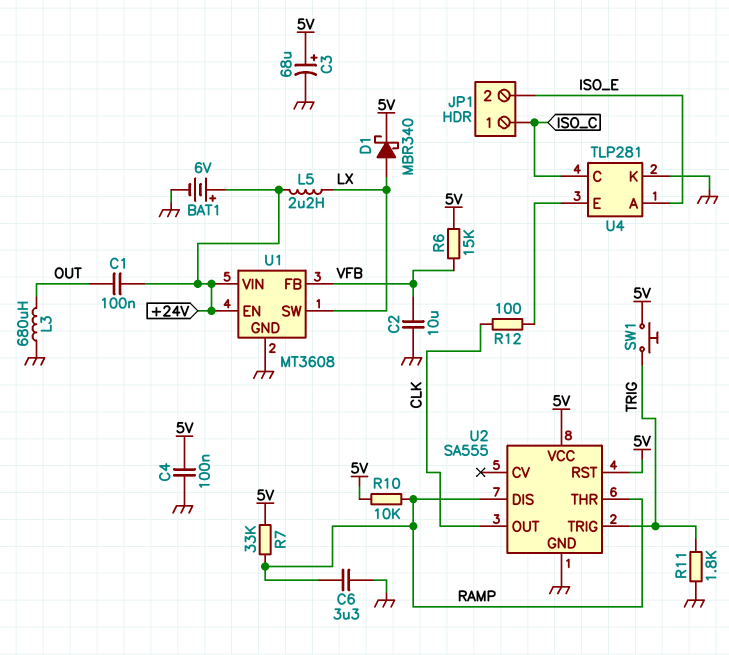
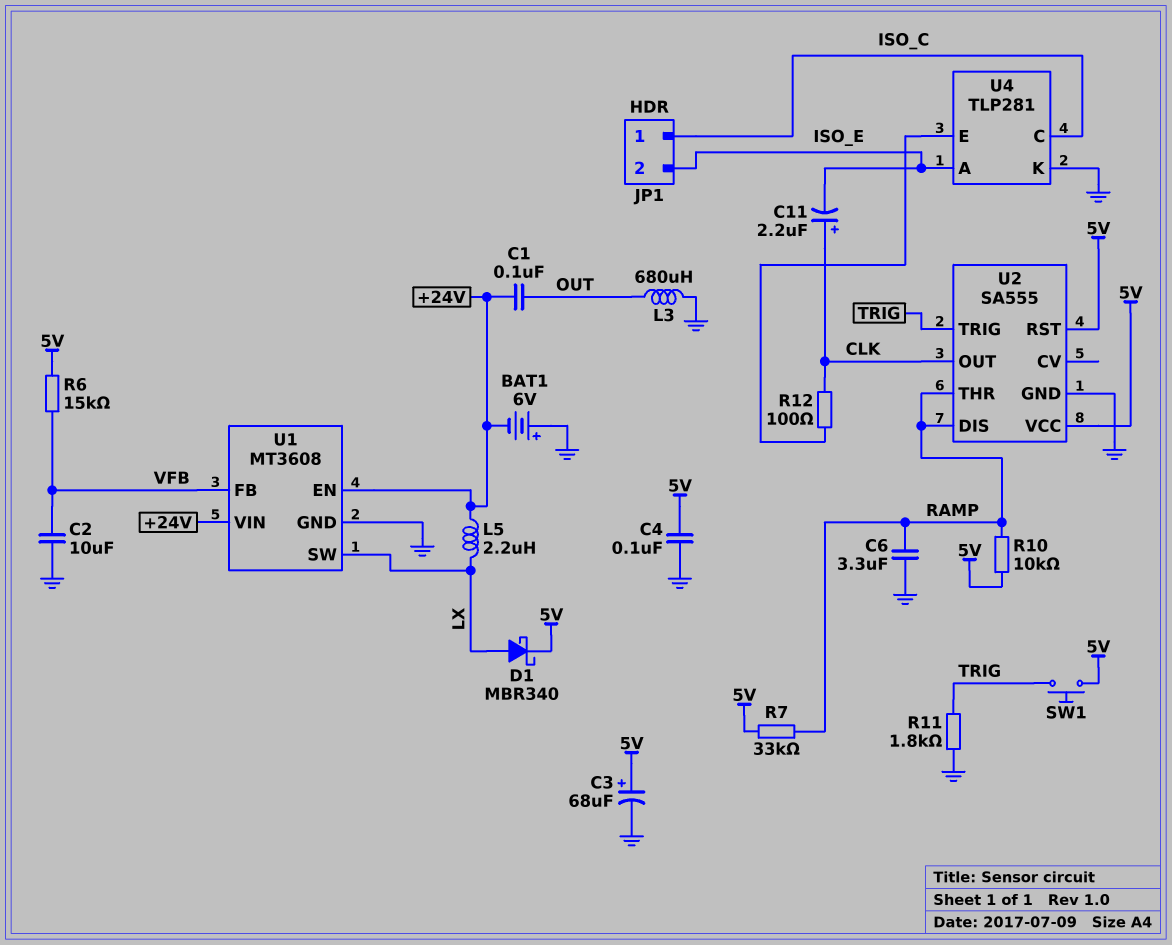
BAT1: 6V (plus +24V, minus GND) -> 6V (plus GND, minus +24V)
C11: none -> 2.2uF (plus CLK, minus ISO_E)

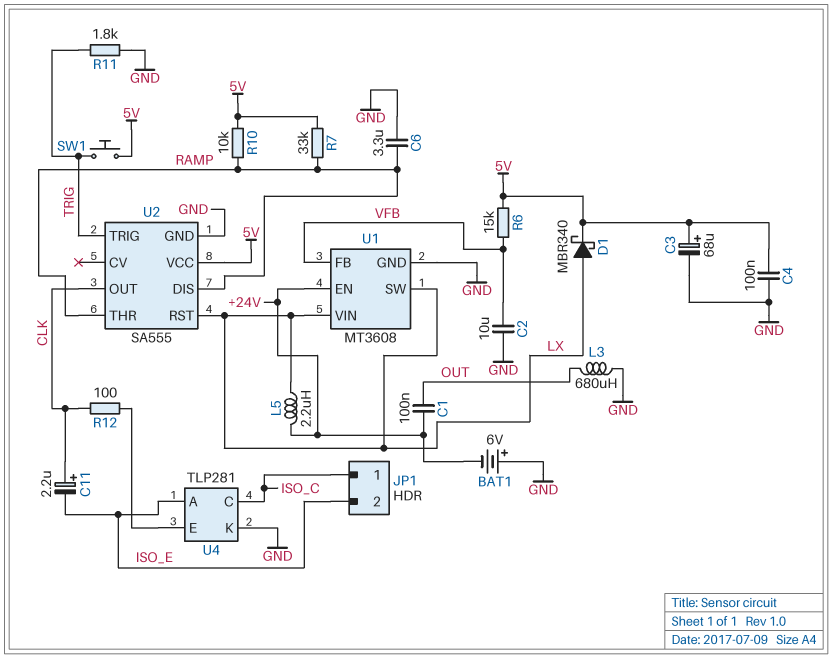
U1 pin VIN: +24V -> LX
U2 pin RST: 5V -> LX

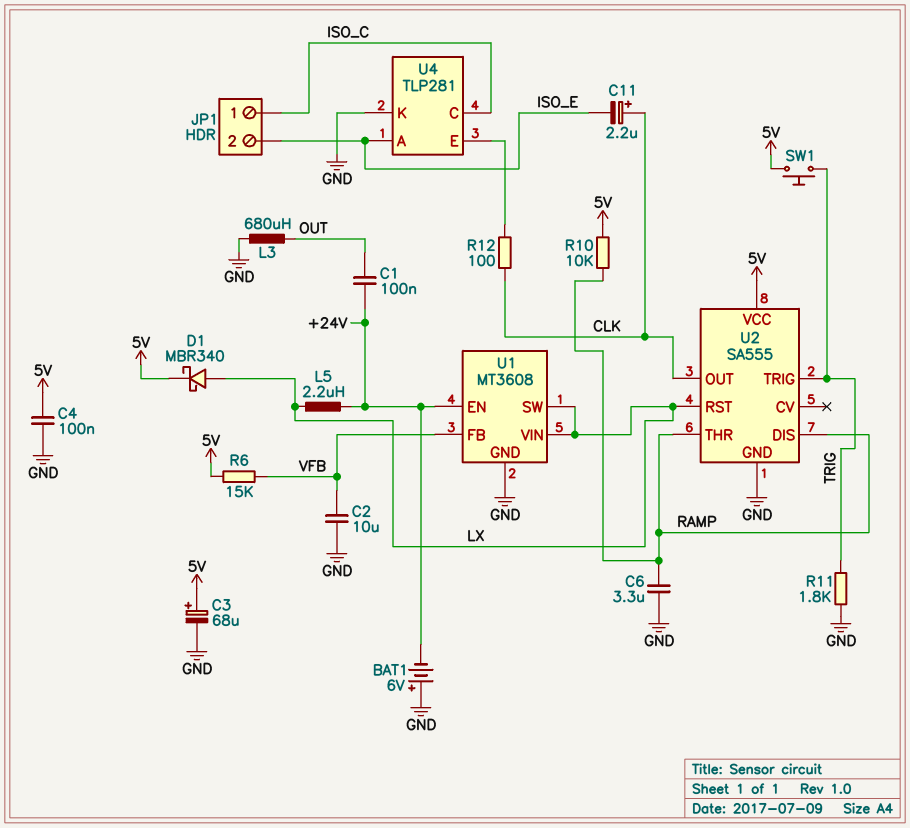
R7: 33k (5V, RAMP) -> none

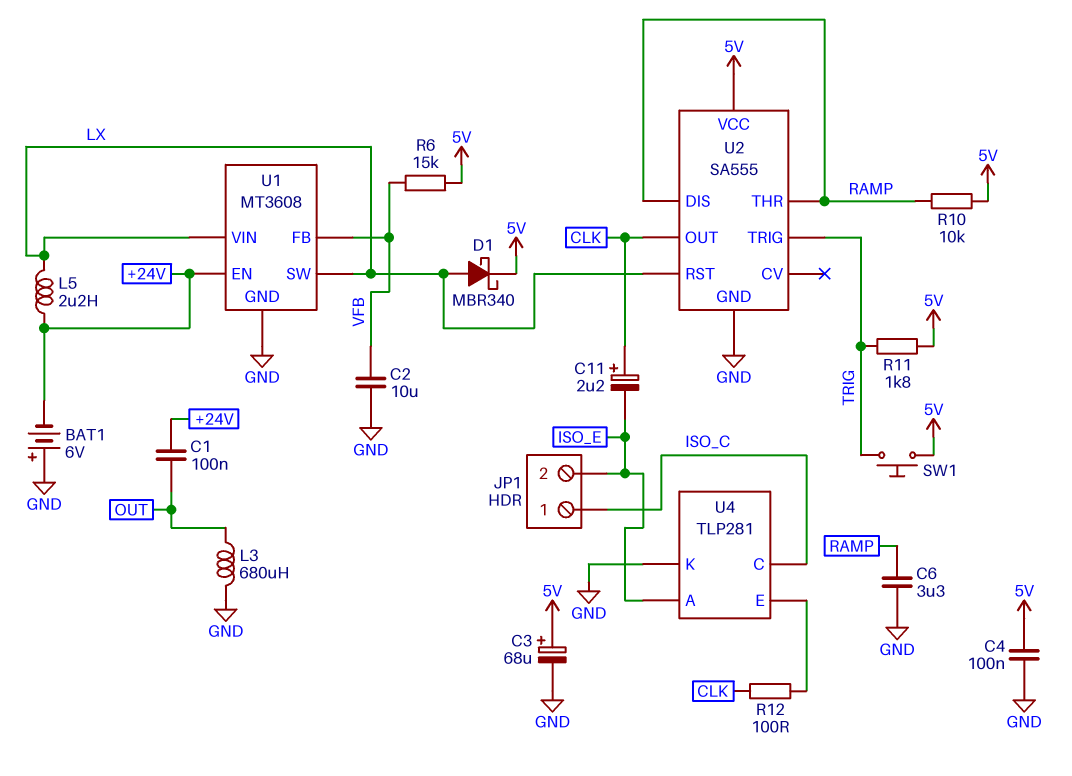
R11: 1.8k (GND, TRIG) -> 1.8k (5V, TRIG)

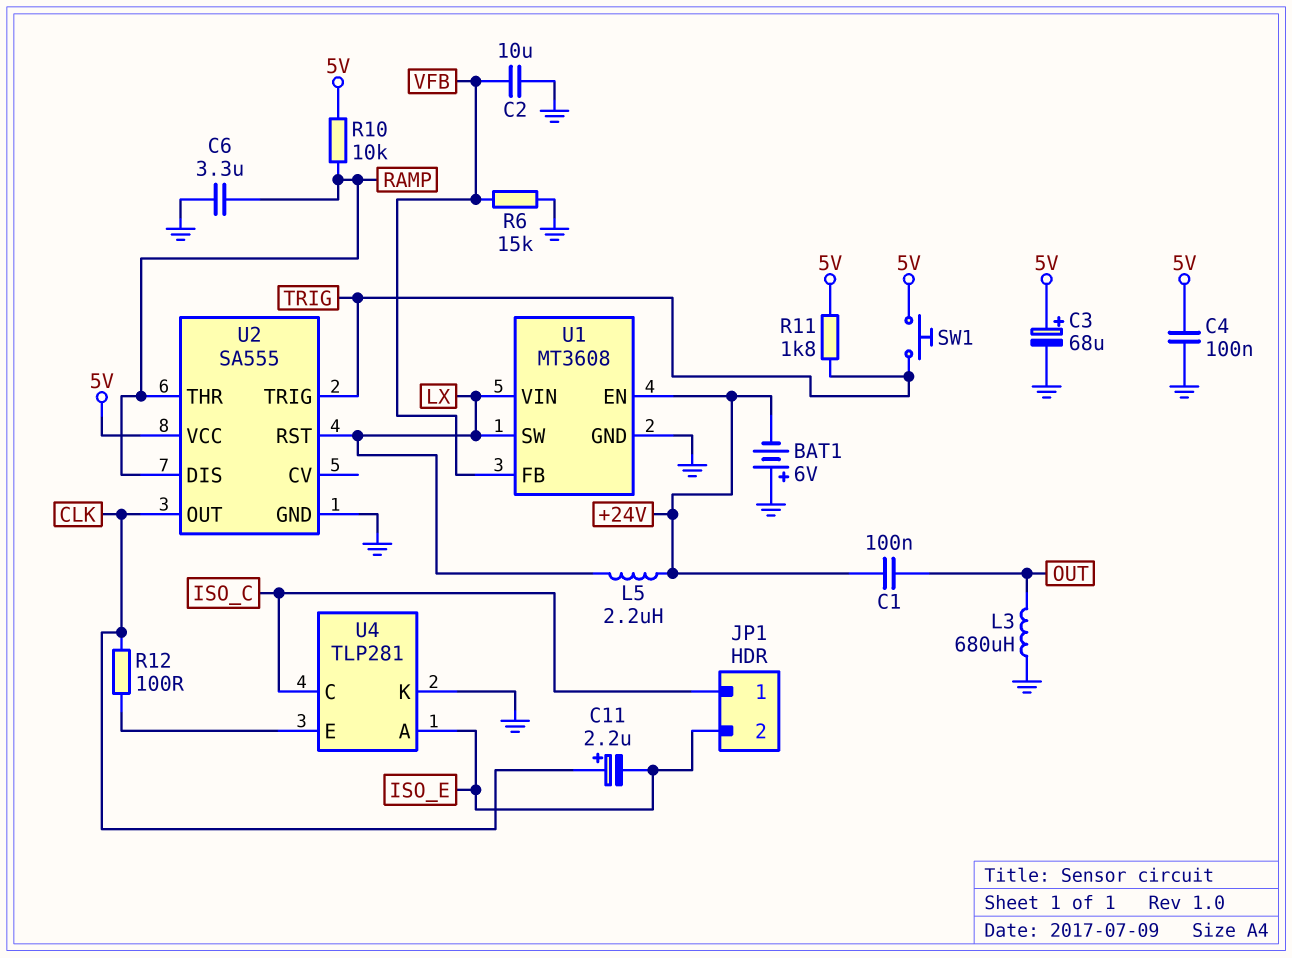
D1: schottky MBR340 (A LX, K 5V) -> none
R6: 15k (5V, VFB) -> 15k (GND, VFB)

